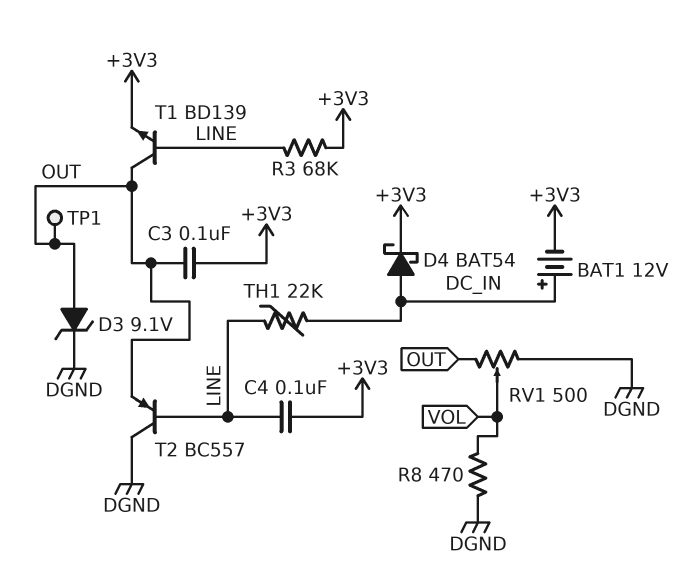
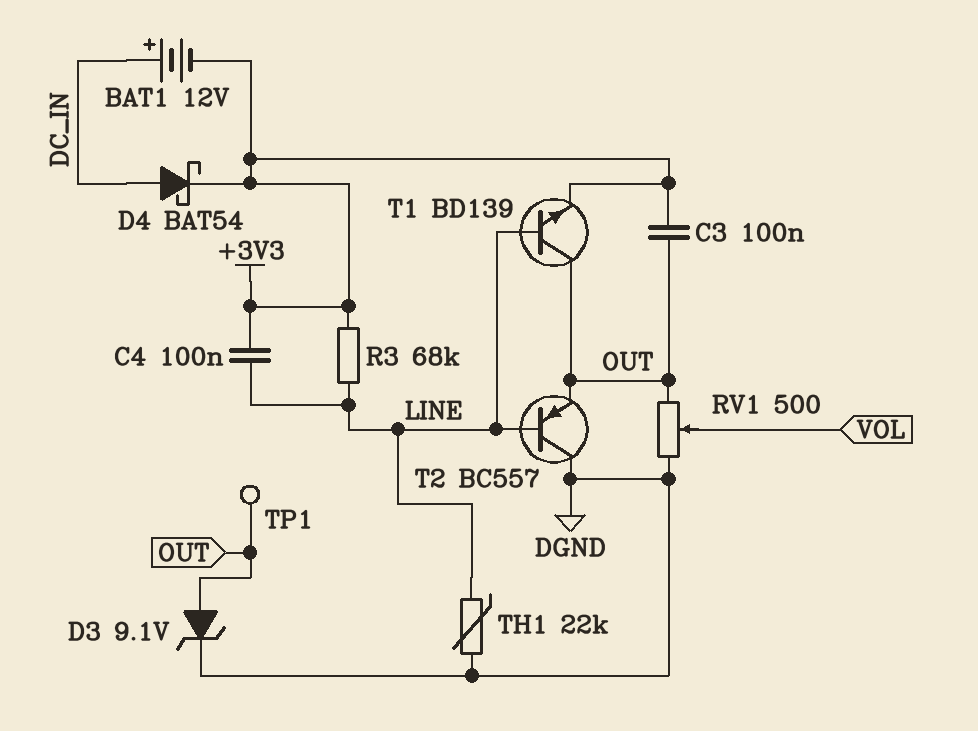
R8: 470 (DGND, VOL) -> none
TH1: 22k (DC_IN, LINE) -> 22k (DGND, LINE)

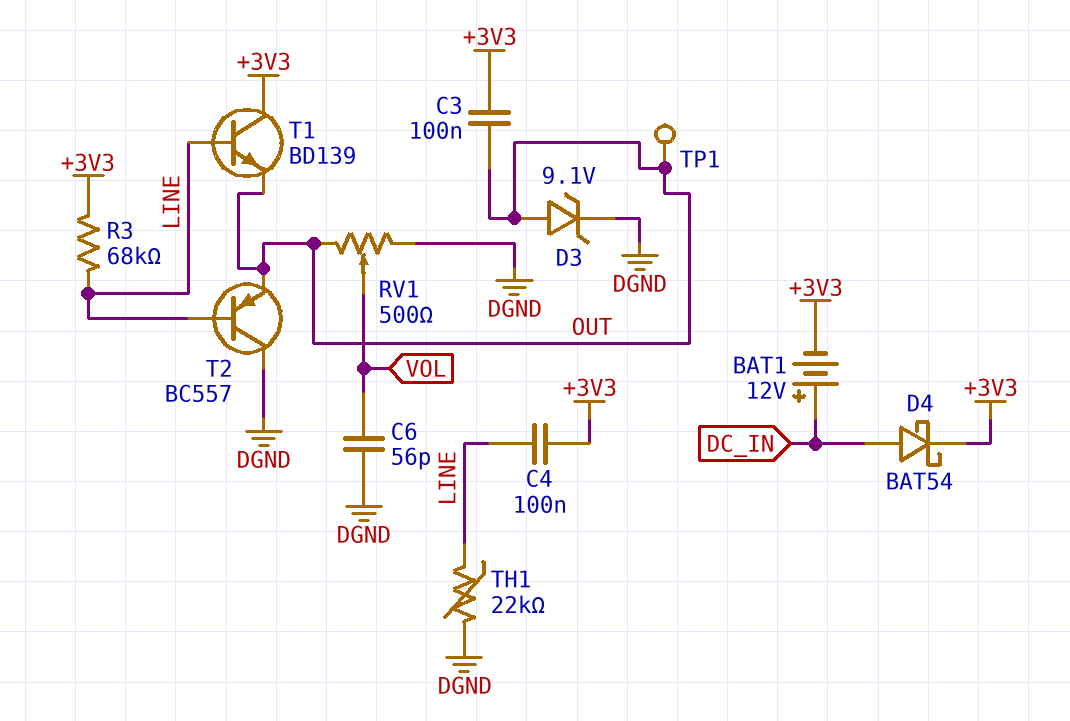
C6: none -> 56pF (DGND, VOL)
T1: NPN BD139 (B LINE, C OUT, E +3V3) -> NPN BD139 (B LINE, C +3V3, E OUT)

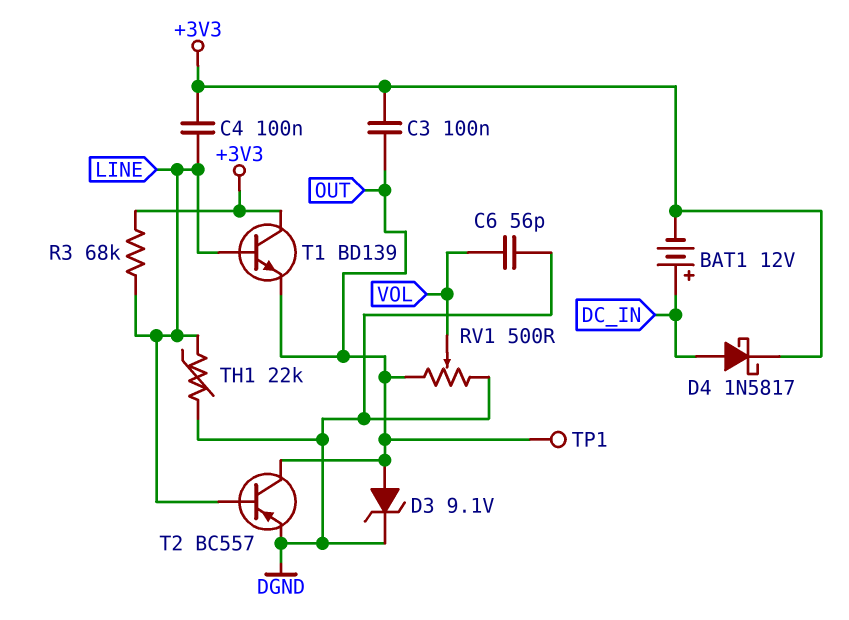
D4: schottky BAT54 (A DC_IN, K +3V3) -> schottky 1N5817 (A DC_IN, K +3V3)
T2: PNP BC557 (B LINE, C DGND, E OUT) -> PNP BC557 (B LINE, C OUT, E DGND)

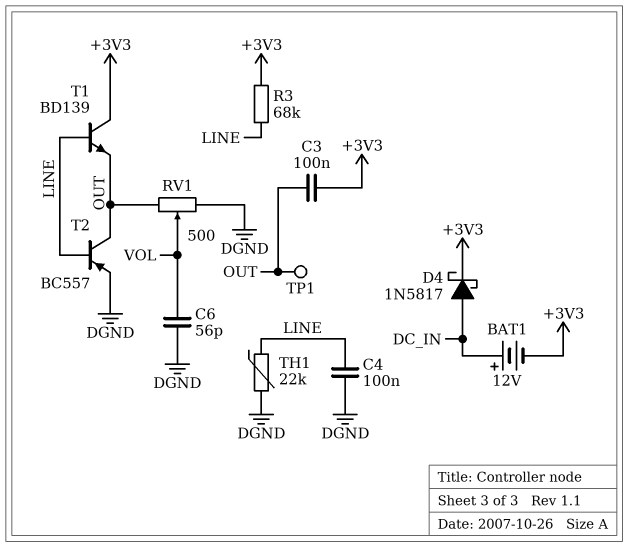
C4: 100nF (+3V3, LINE) -> 100nF (DGND, LINE)
D3: zener 9.1V (A OUT, K DGND) -> none

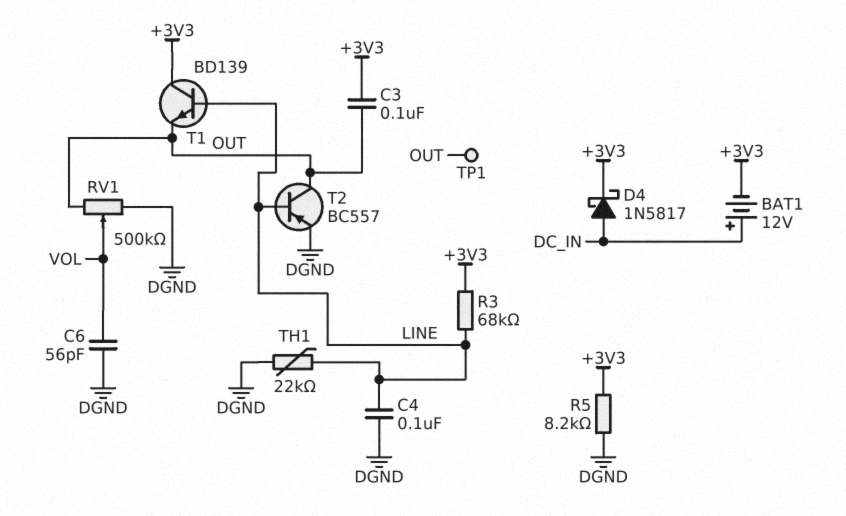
R5: none -> 8.2k (+3V3, DGND)
RV1: 500 (DGND, OUT, wiper VOL) -> 500k (DGND, OUT, wiper VOL)

